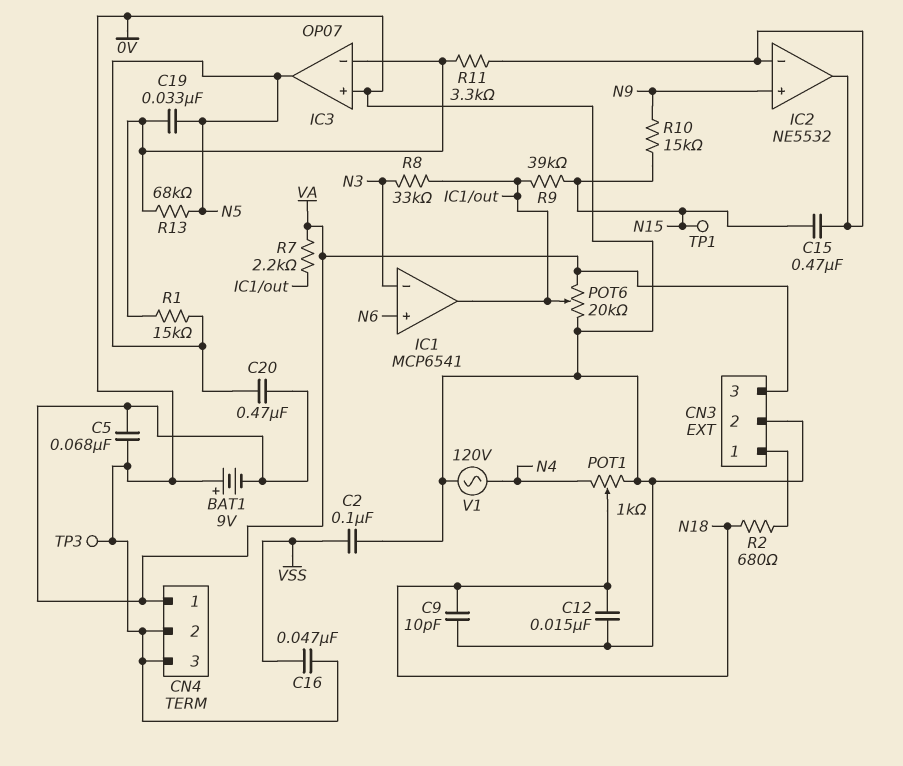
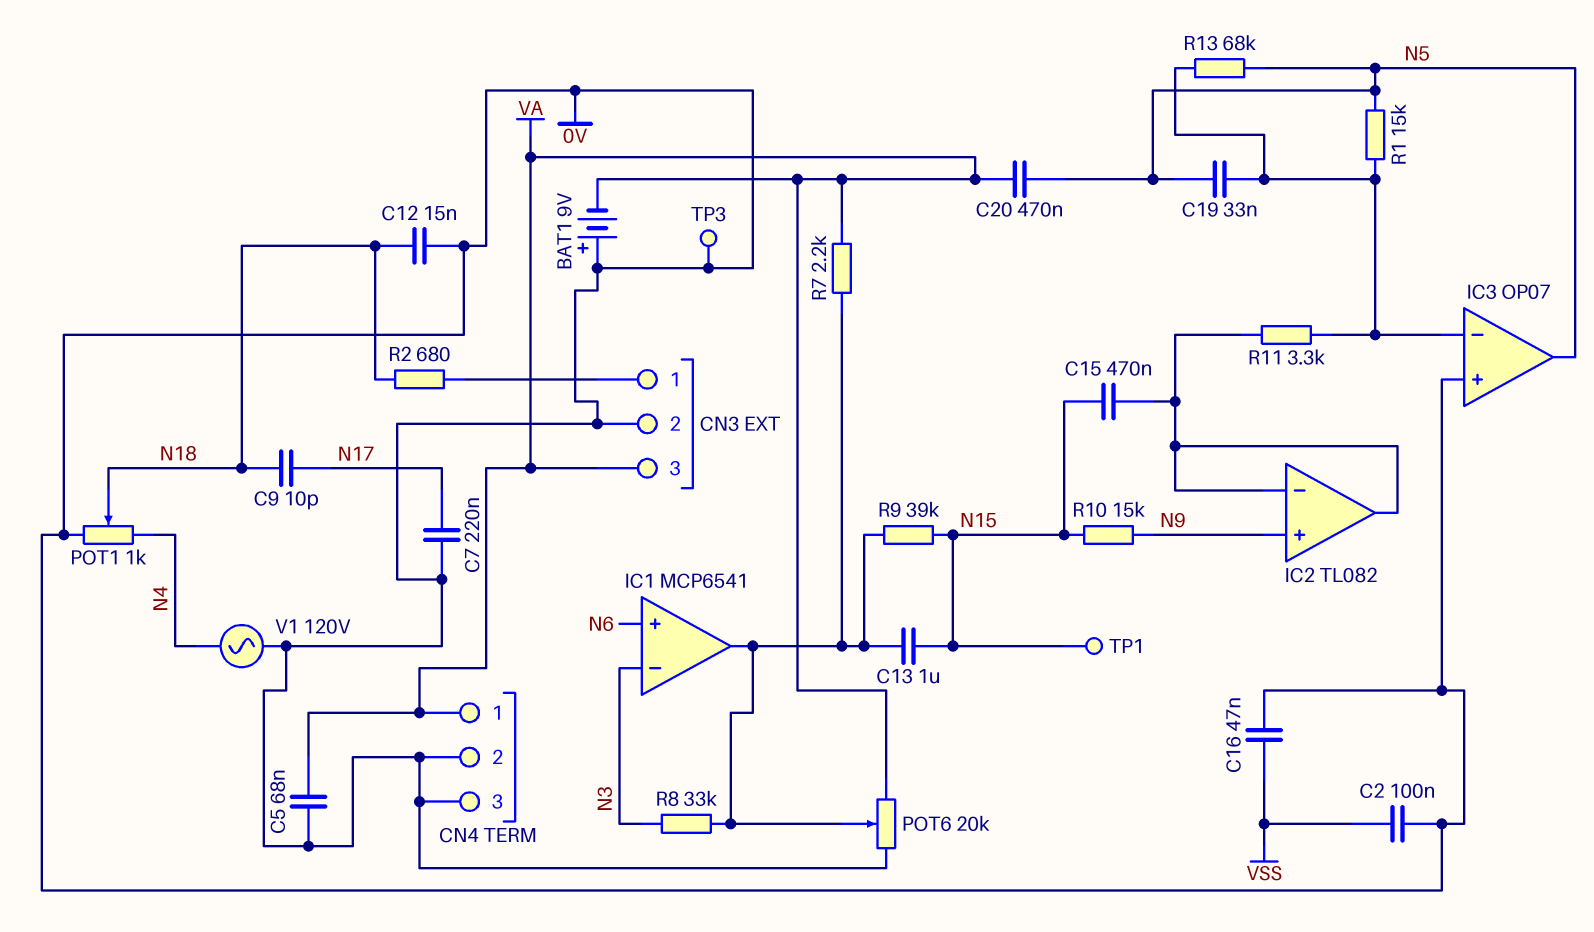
C7: none -> 220nF (0V, N17)
C9: 10pF (0V, N18) -> 10pF (N17, N18)
C13: none -> 1uF (IC1/out, N15)
IC2: NE5532 -> TL082

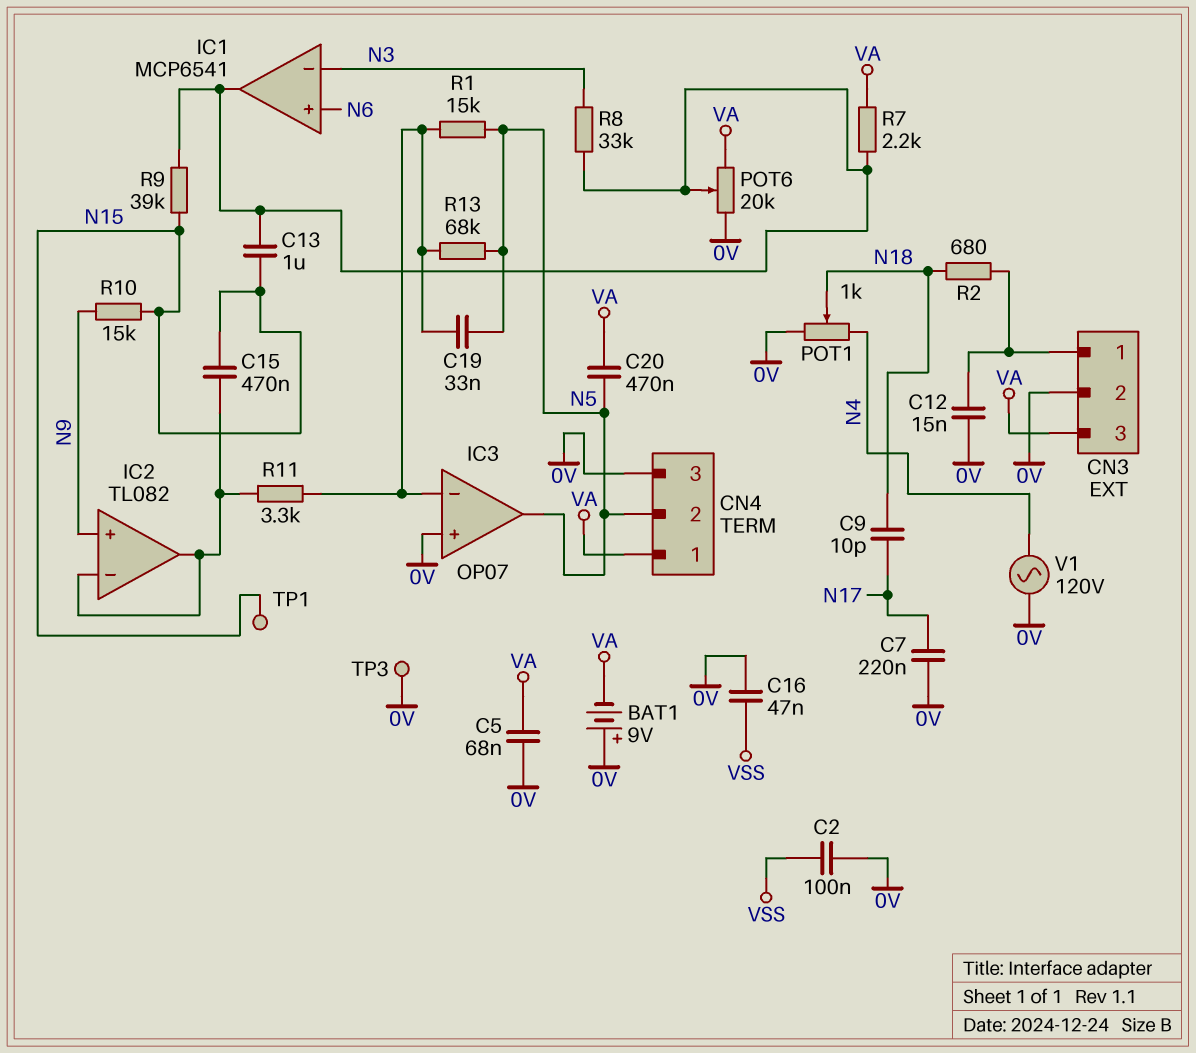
C12: 15nF (0V, N18) -> 15nF (0V, CN3/1)
CN4 pin 2: 0V -> N5

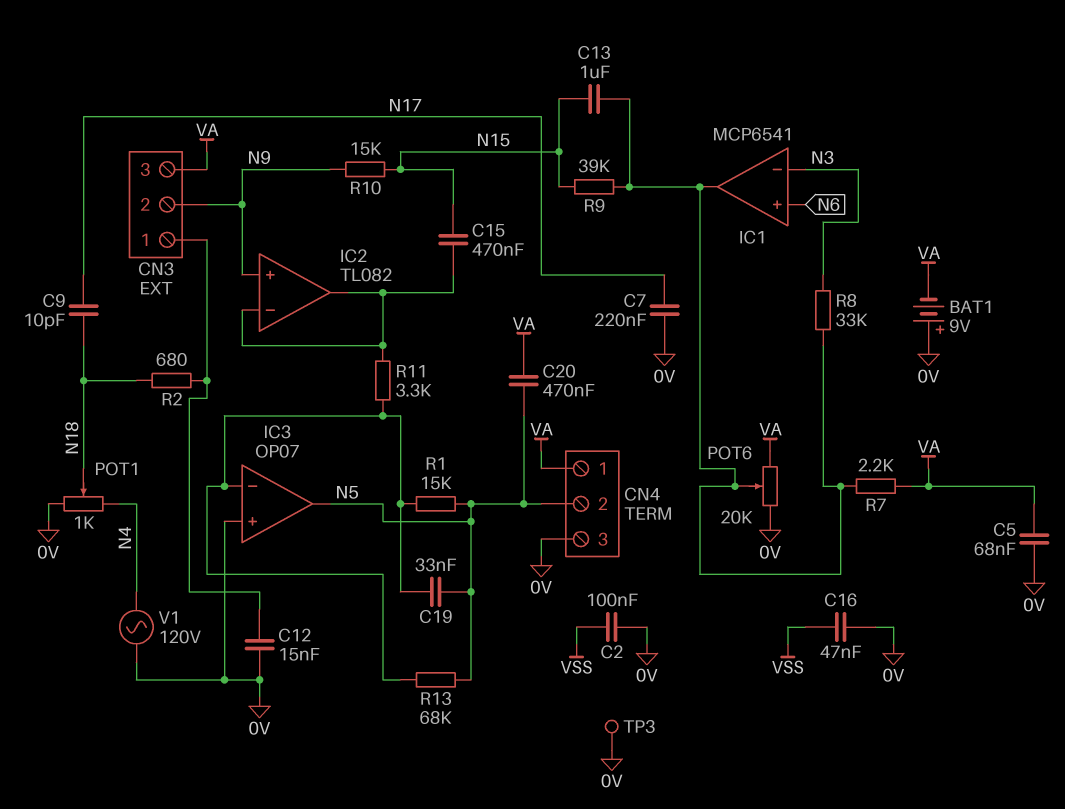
CN3 pin 2: 0V -> N9
TP1: test point (N15) -> none

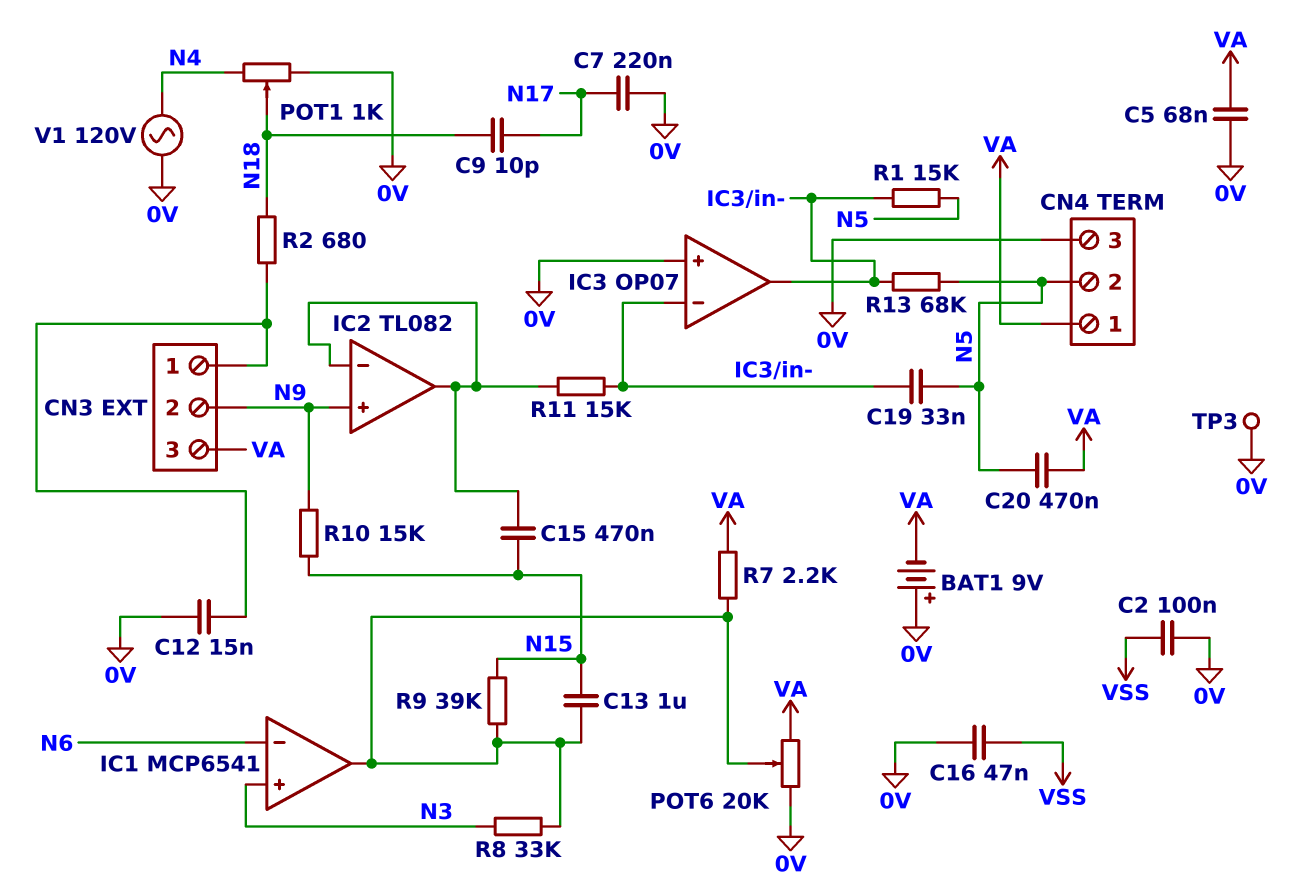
IC1 pin in+: N6 -> N3
IC1 pin in-: N3 -> N6
IC3 pin out: N5 -> IC3/in-
R11: 3.3k (IC2/in-, IC3/in-) -> 15k (IC2/in-, IC3/in-)

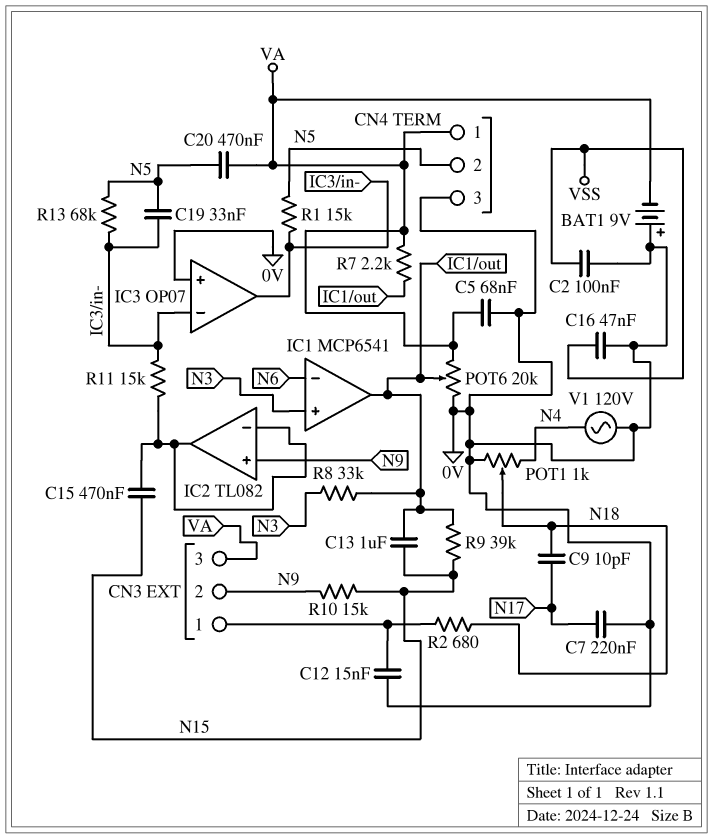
TP3: test point (0V) -> none

